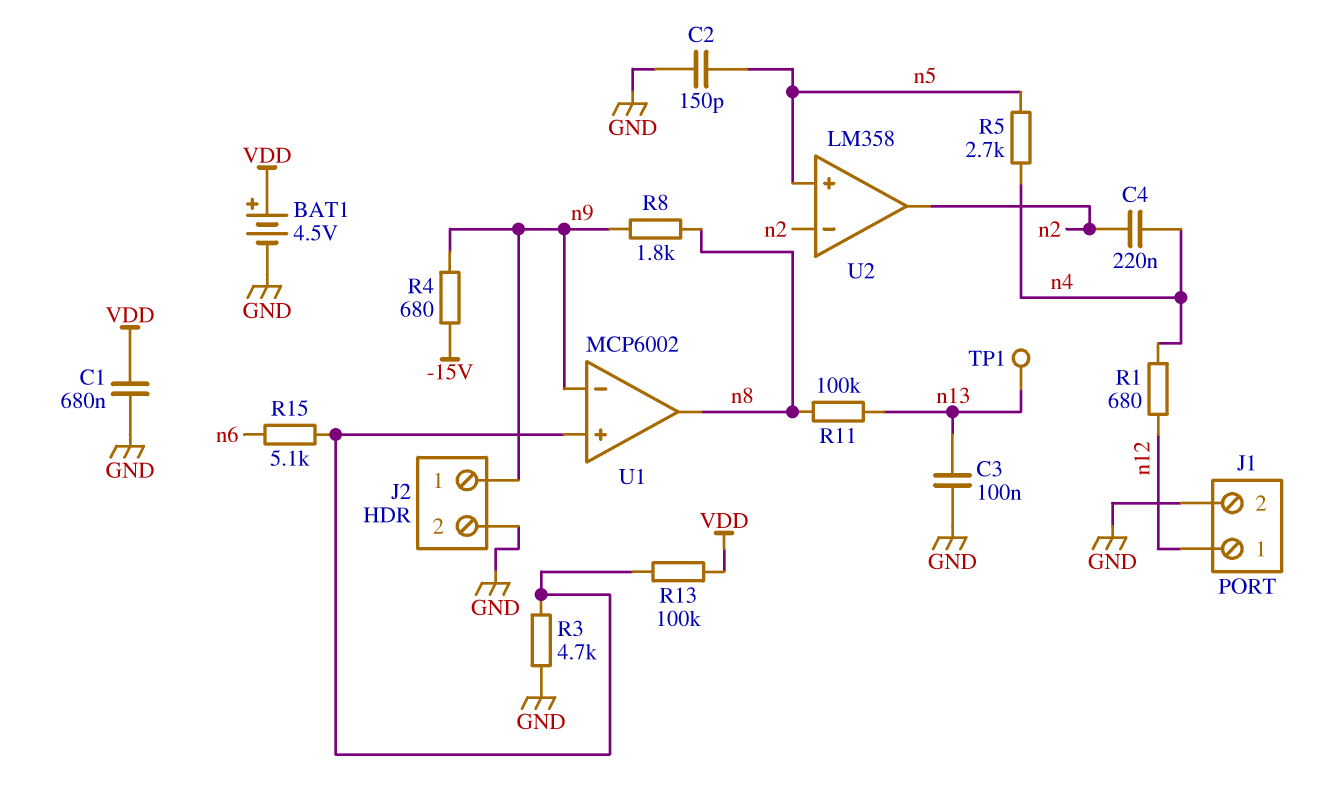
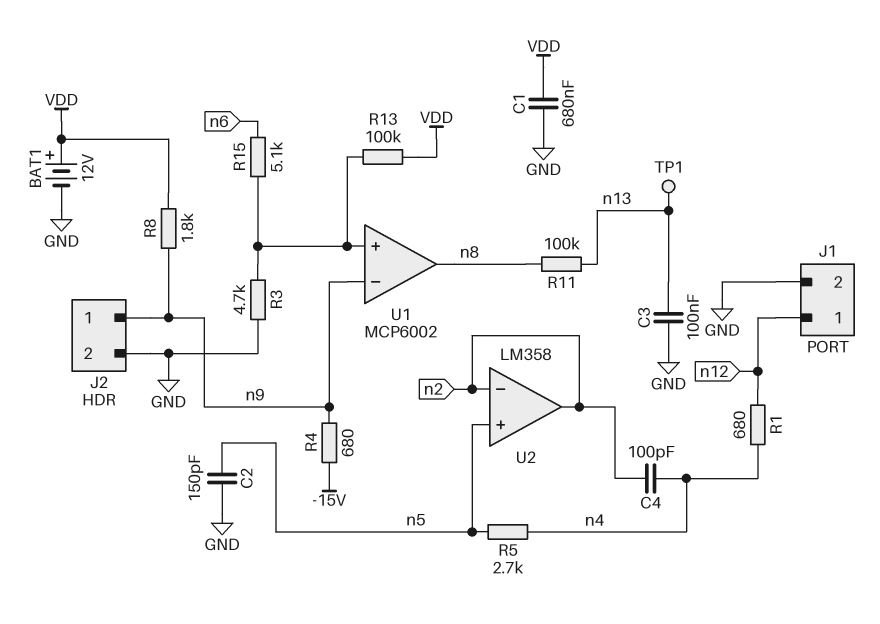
BAT1: 4.5V (plus VDD, minus GND) -> 12V (plus VDD, minus GND)
C4: 220nF (n2, n4) -> 100pF (n2, n4)
R8: 1.8k (n8, n9) -> 1.8k (VDD, n9)

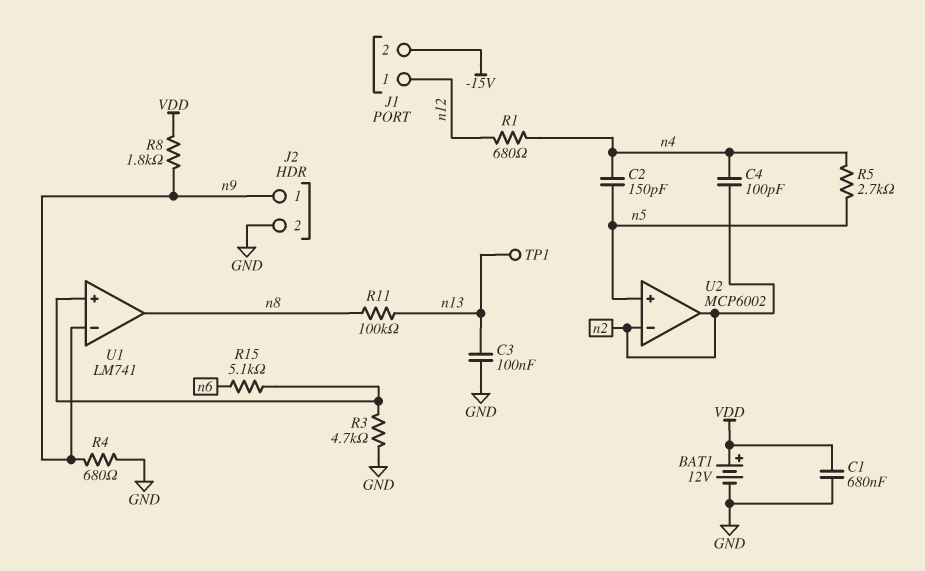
C2: 150pF (GND, n5) -> 150pF (n4, n5)
J1 pin 2: GND -> -15V
R4: 680 (-15V, n9) -> 680 (GND, n9)
R13: 100k (U1/in+, VDD) -> none
U1: MCP6002 -> LM741
U2: LM358 -> MCP6002

